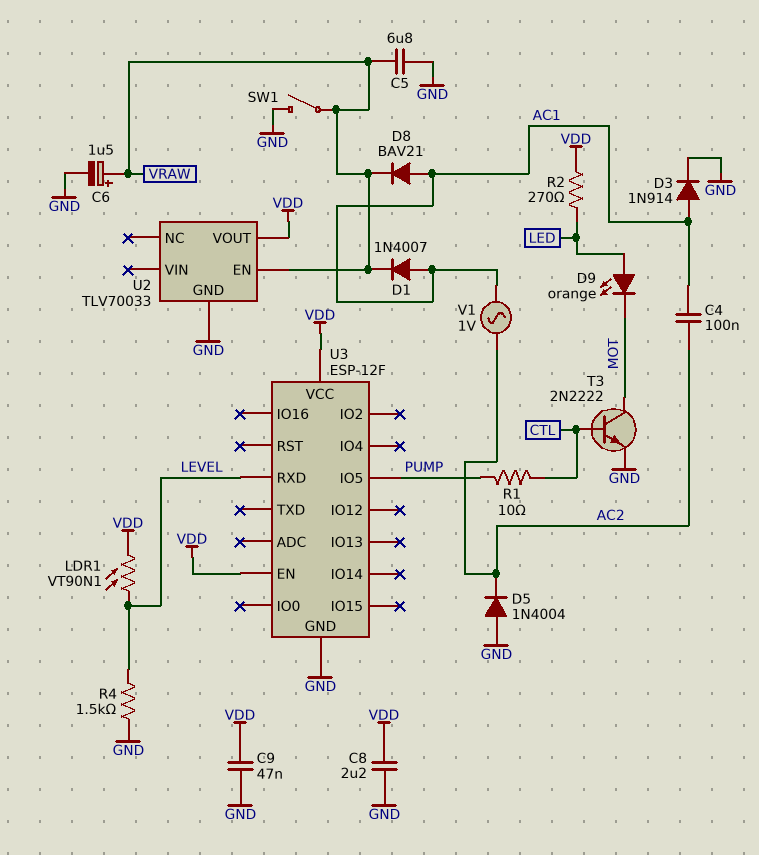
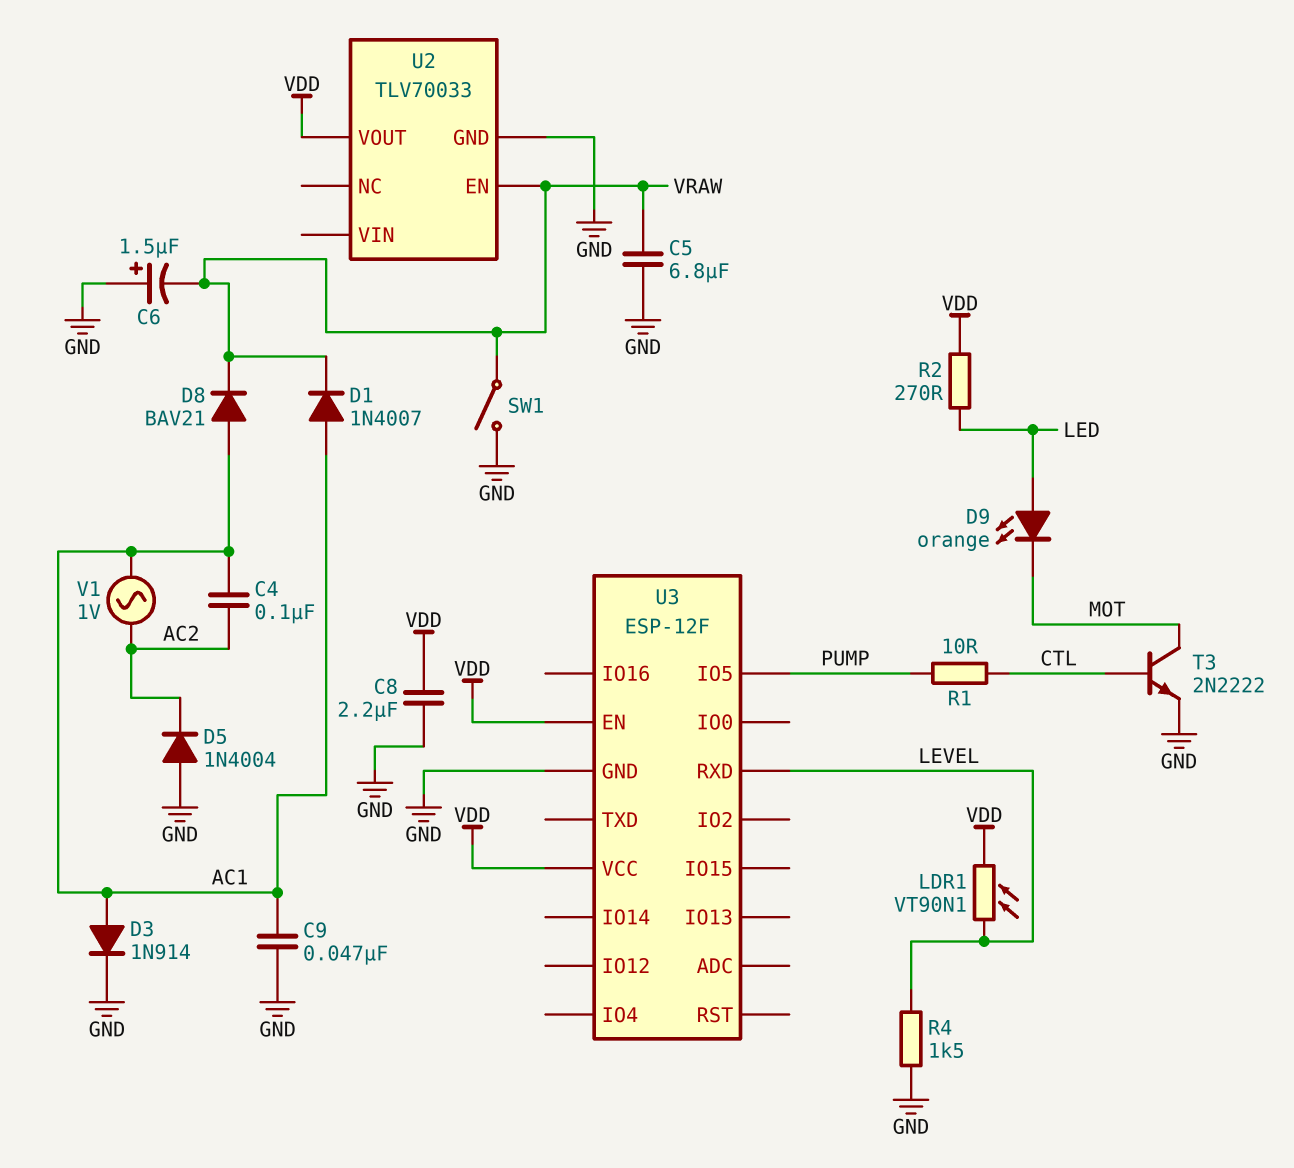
C6: 1.5uF (plus VRAW, minus GND) -> 1.5uF (plus GND, minus VRAW)
C9: 47nF (GND, VDD) -> 47nF (AC1, GND)

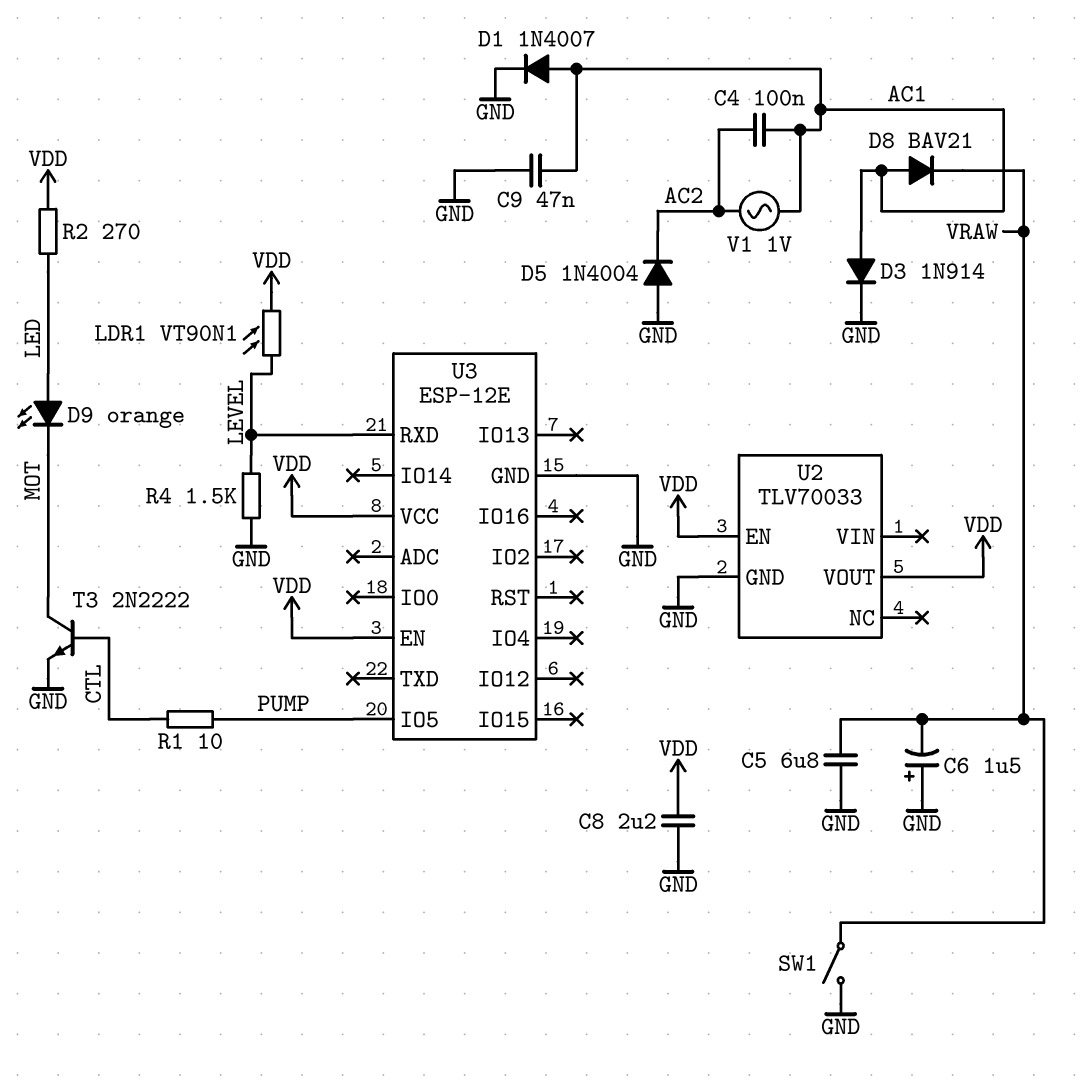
D1: diode 1N4007 (A AC1, K VRAW) -> diode 1N4007 (A AC1, K GND)
U2 pin EN: VRAW -> VDD
U3: ESP-12F -> ESP-12E

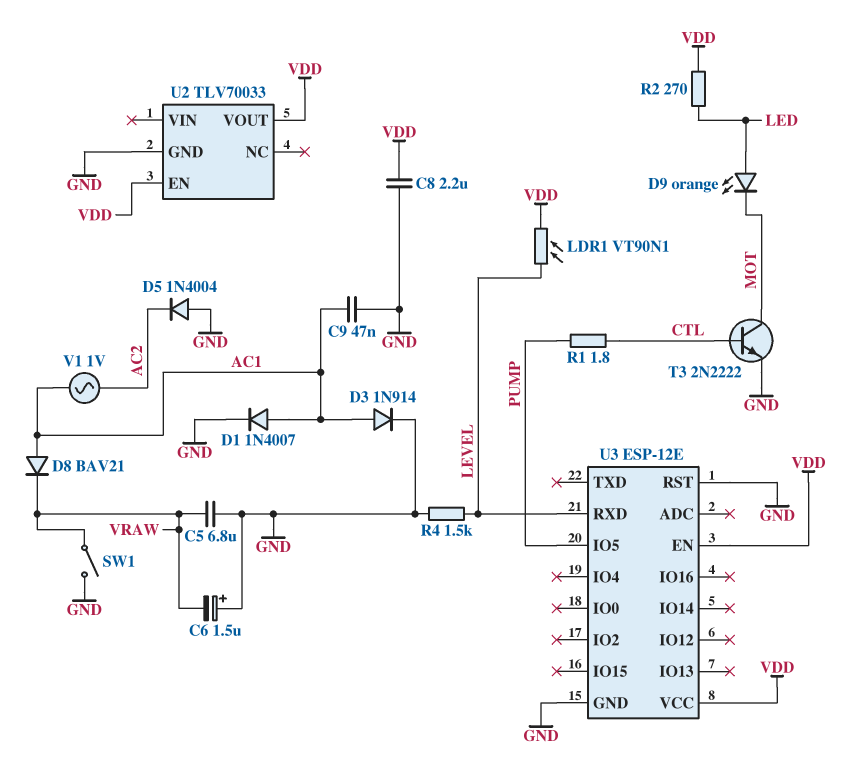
C4: 100nF (AC1, AC2) -> none
R1: 10 (CTL, PUMP) -> 1.8 (CTL, PUMP)
U3 pin RST: none -> GND

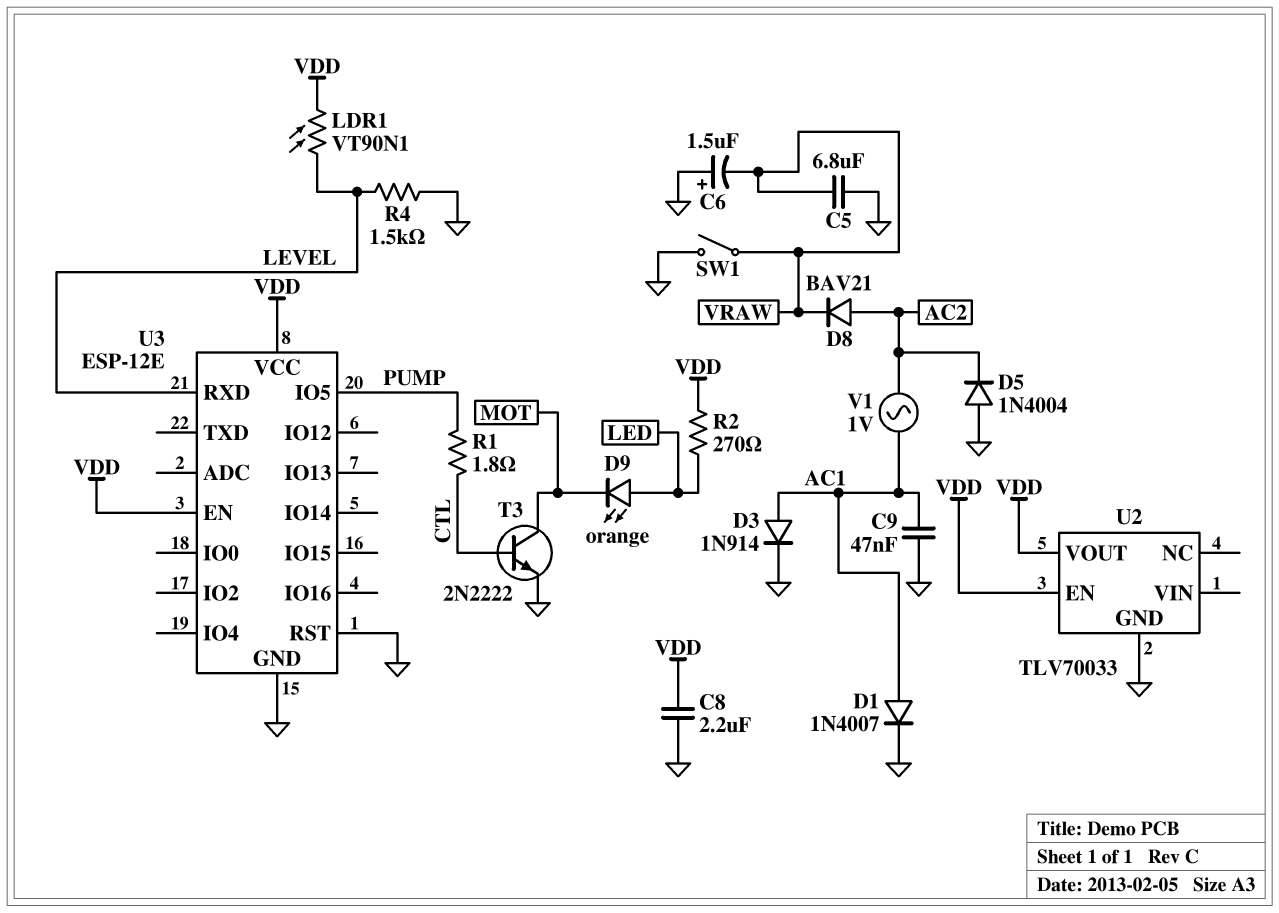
D8: diode BAV21 (A AC1, K VRAW) -> diode BAV21 (A AC2, K VRAW)

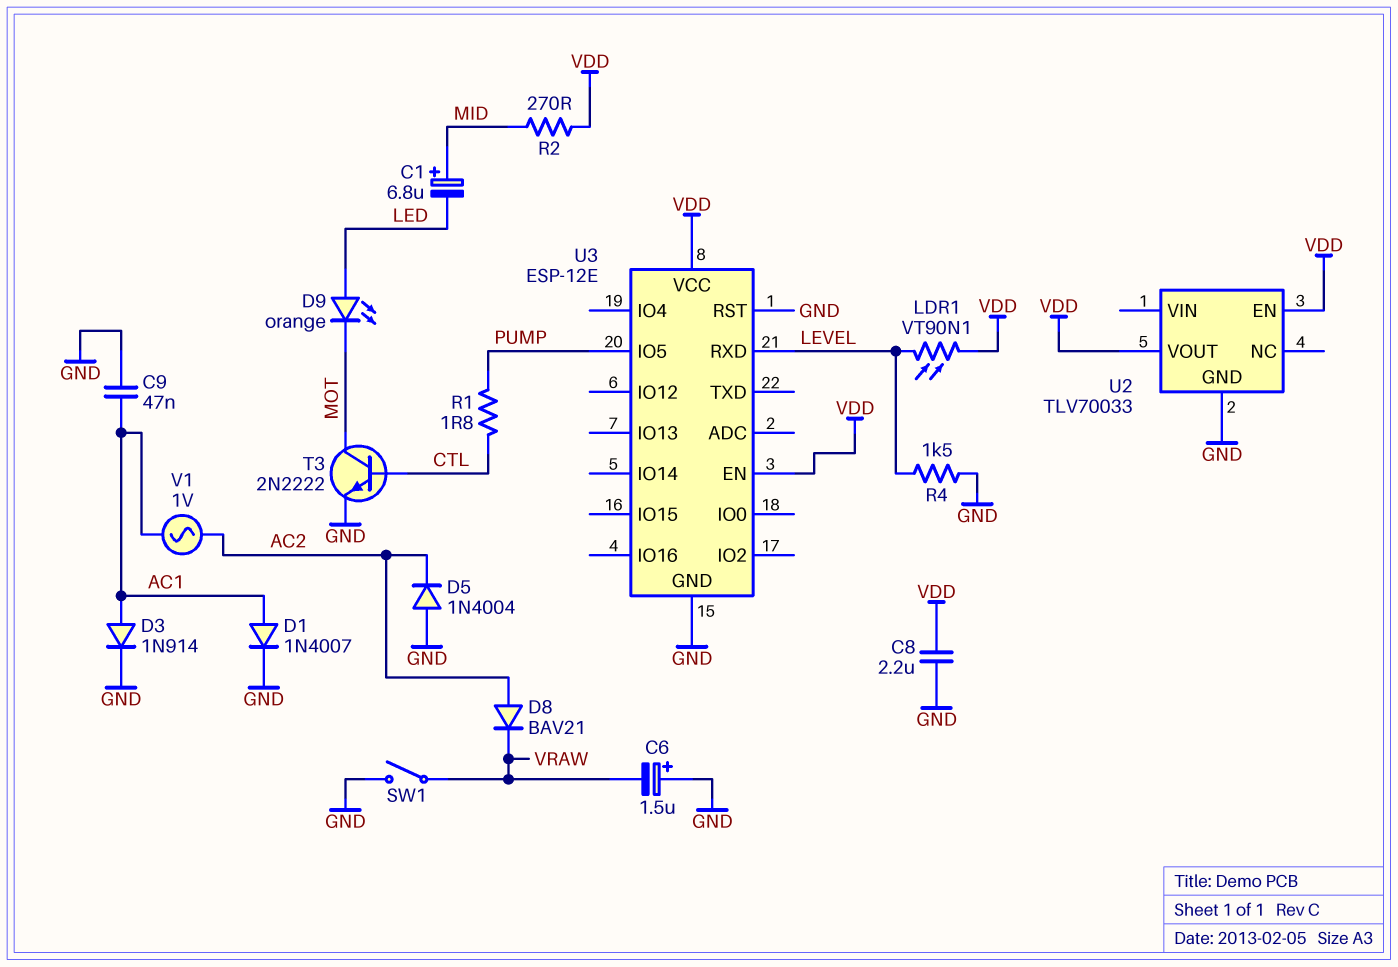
C1: none -> 6.8uF (plus MID, minus LED)
C5: 6.8uF (GND, VRAW) -> none
R2: 270 (LED, VDD) -> 270 (MID, VDD)

